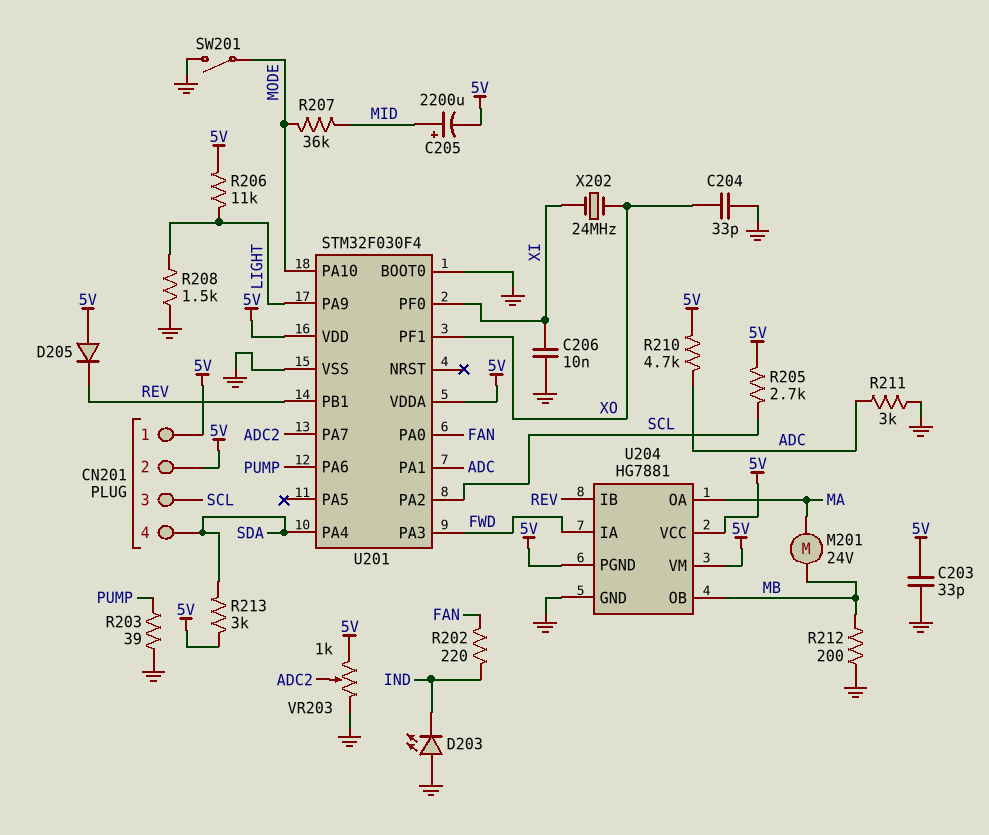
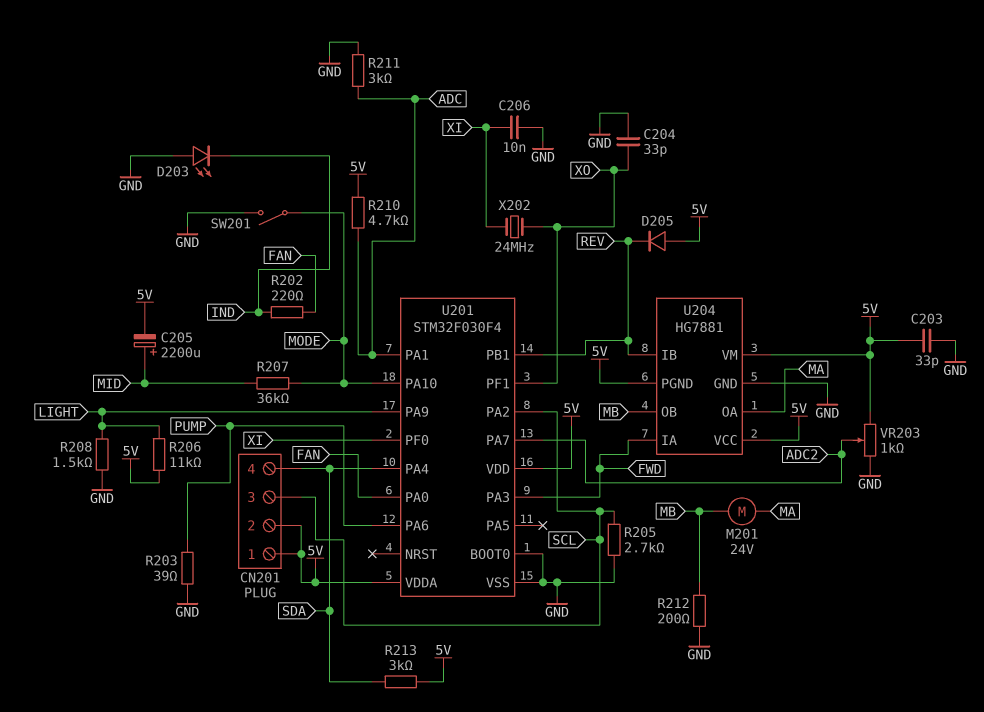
R205: 2.7k (5V, SCL) -> 2.7k (GND, SCL)

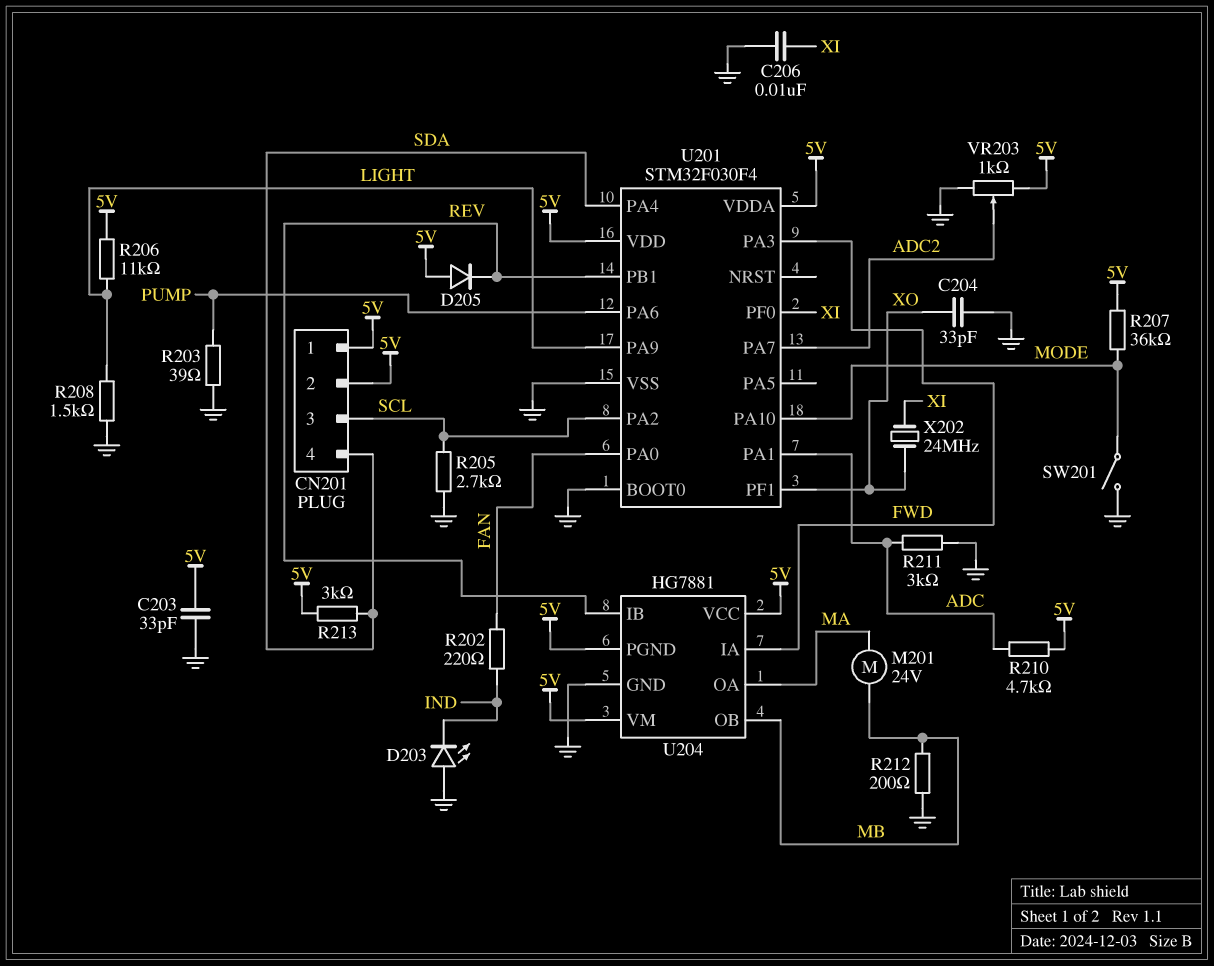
C205: 2200uF (plus MID, minus 5V) -> none
R207: 36k (MID, MODE) -> 36k (5V, MODE)

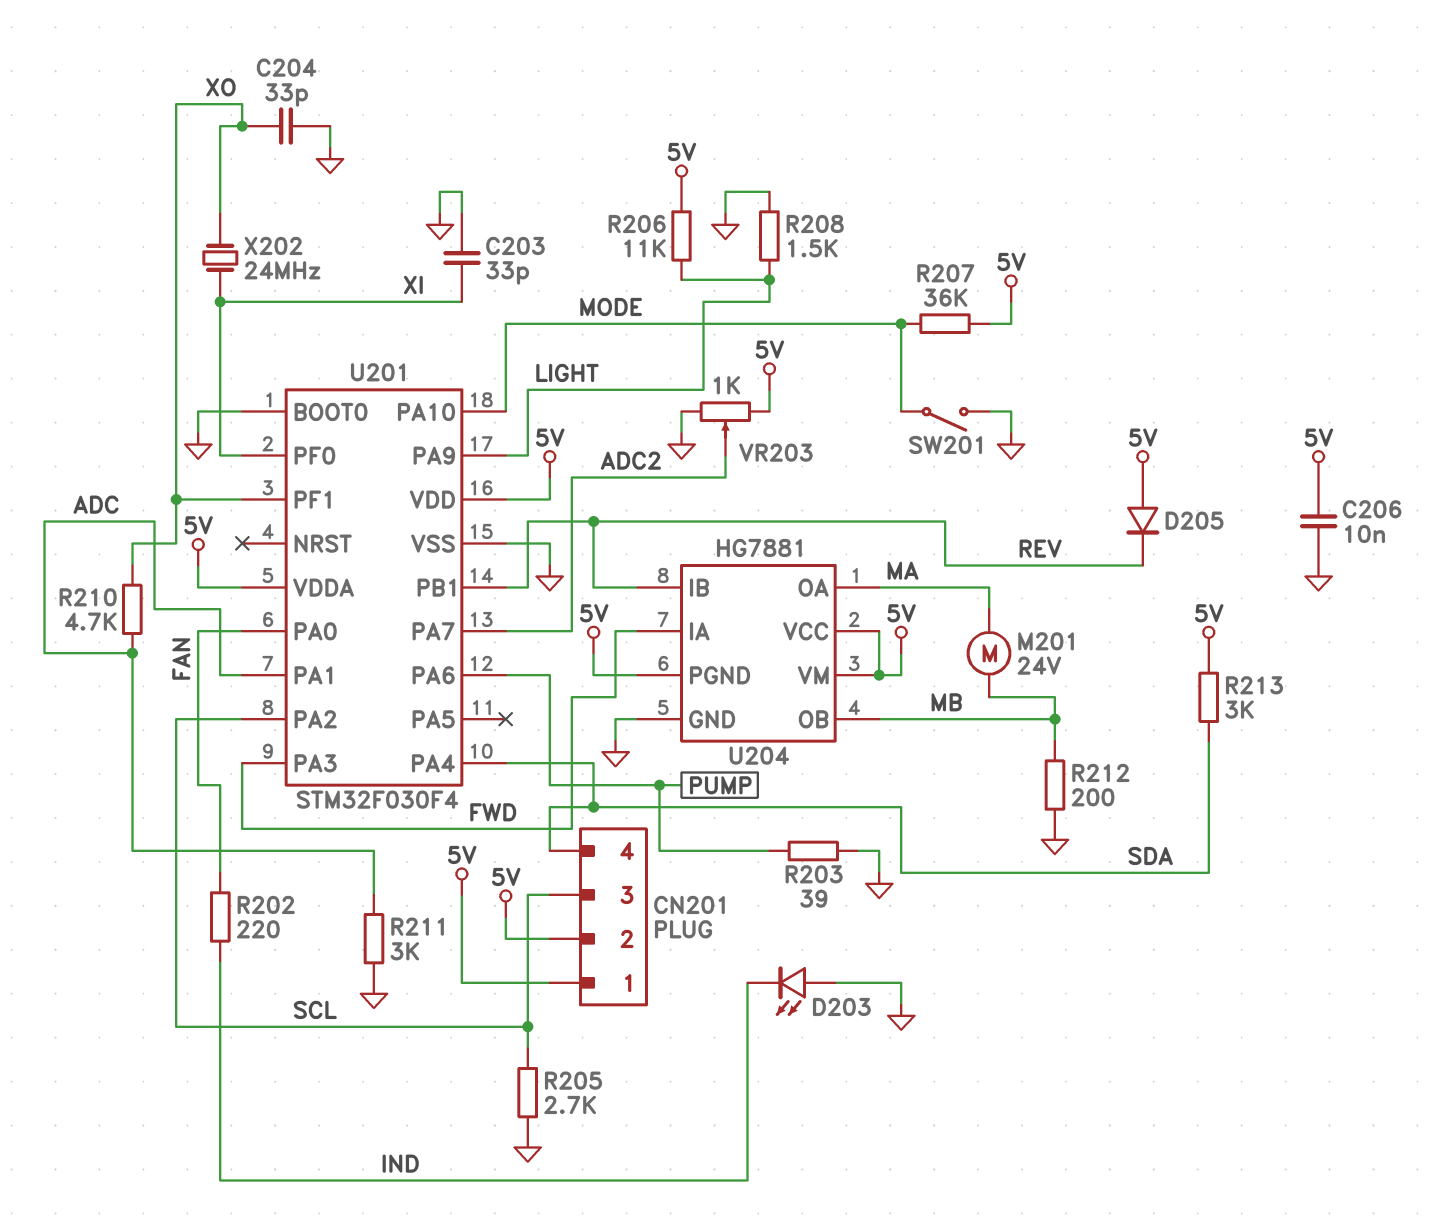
C203: 33pF (5V, GND) -> 33pF (GND, XI)
C206: 10nF (GND, XI) -> 10nF (5V, GND)
R210: 4.7k (5V, ADC) -> 4.7k (ADC, XO)

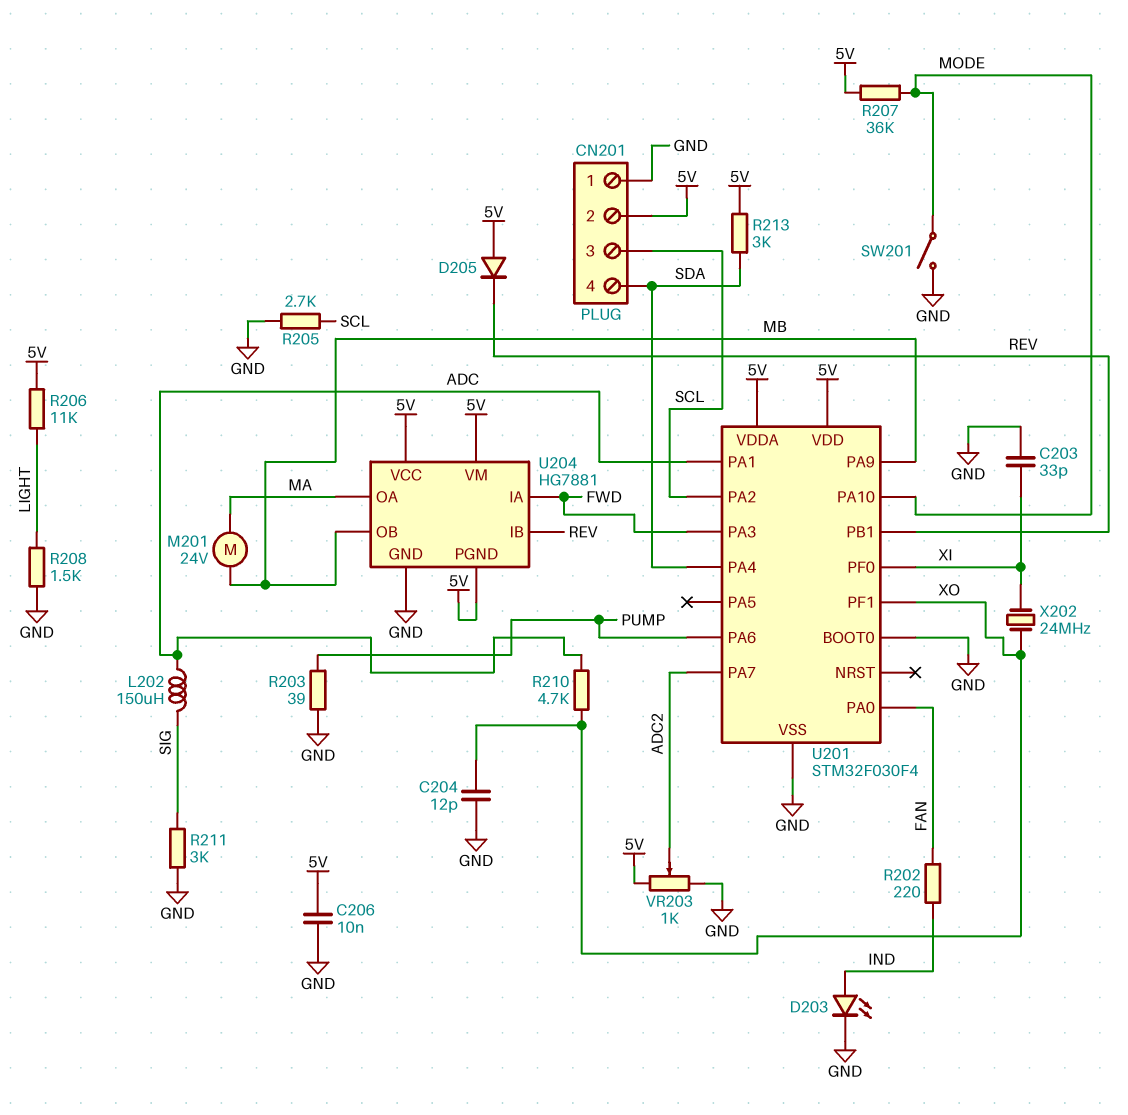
C204: 33pF (GND, XO) -> 12pF (GND, XO)
CN201 pin 1: 5V -> GND
D203: LED (A GND, K IND) -> LED (A IND, K GND)
L202: none -> 150uH (ADC, SIG)
R211: 3k (ADC, GND) -> 3k (GND, SIG)
R212: 200 (GND, MB) -> none
U201 pin PA9: LIGHT -> MB

